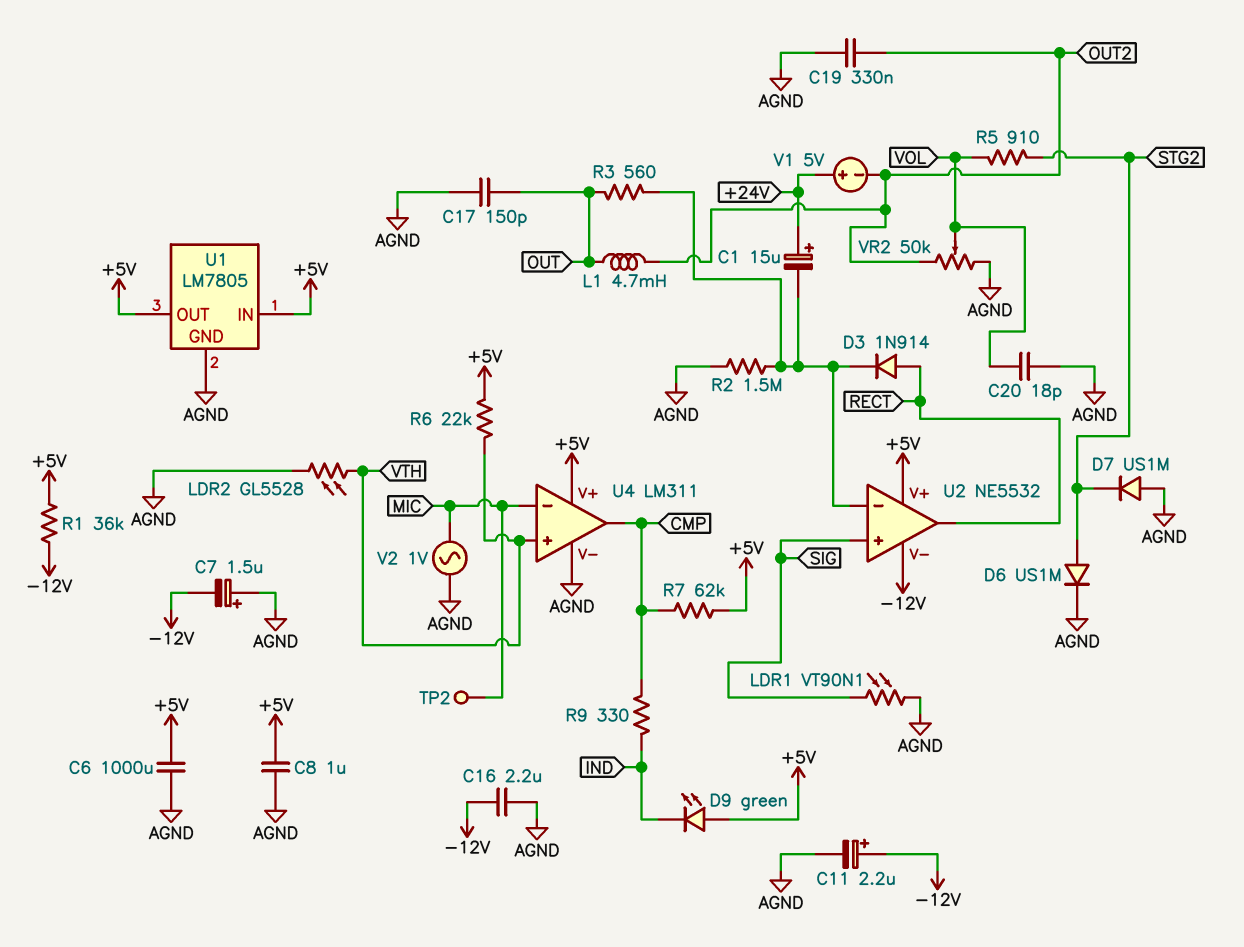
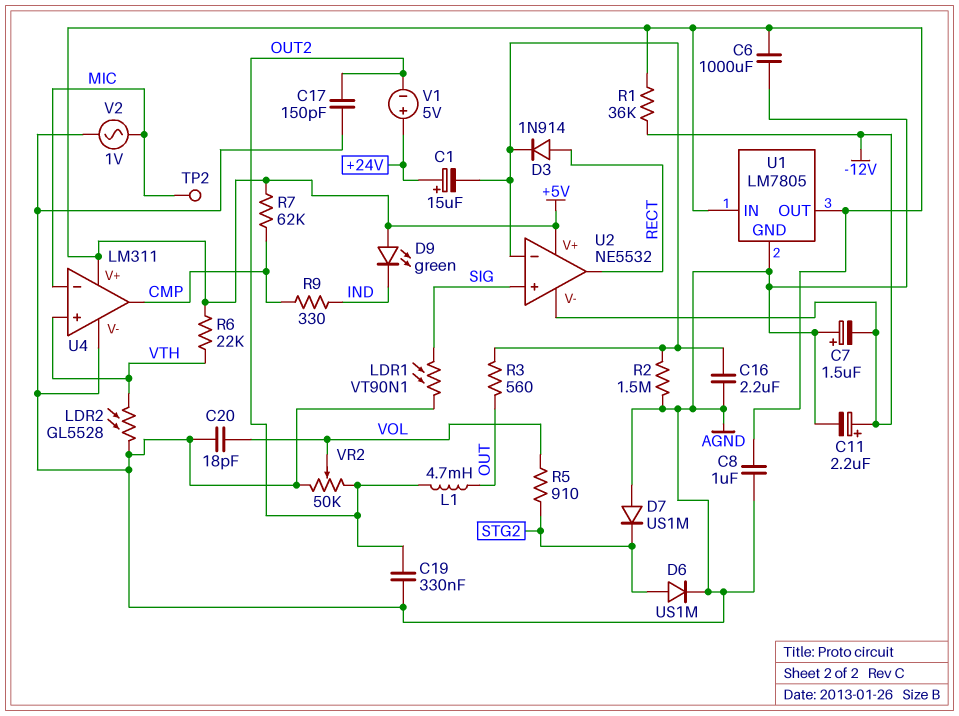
C16: 2.2uF (-12V, AGND) -> 2.2uF (AGND, U2/in-)
C17: 150pF (AGND, OUT) -> 150pF (AGND, OUT2)

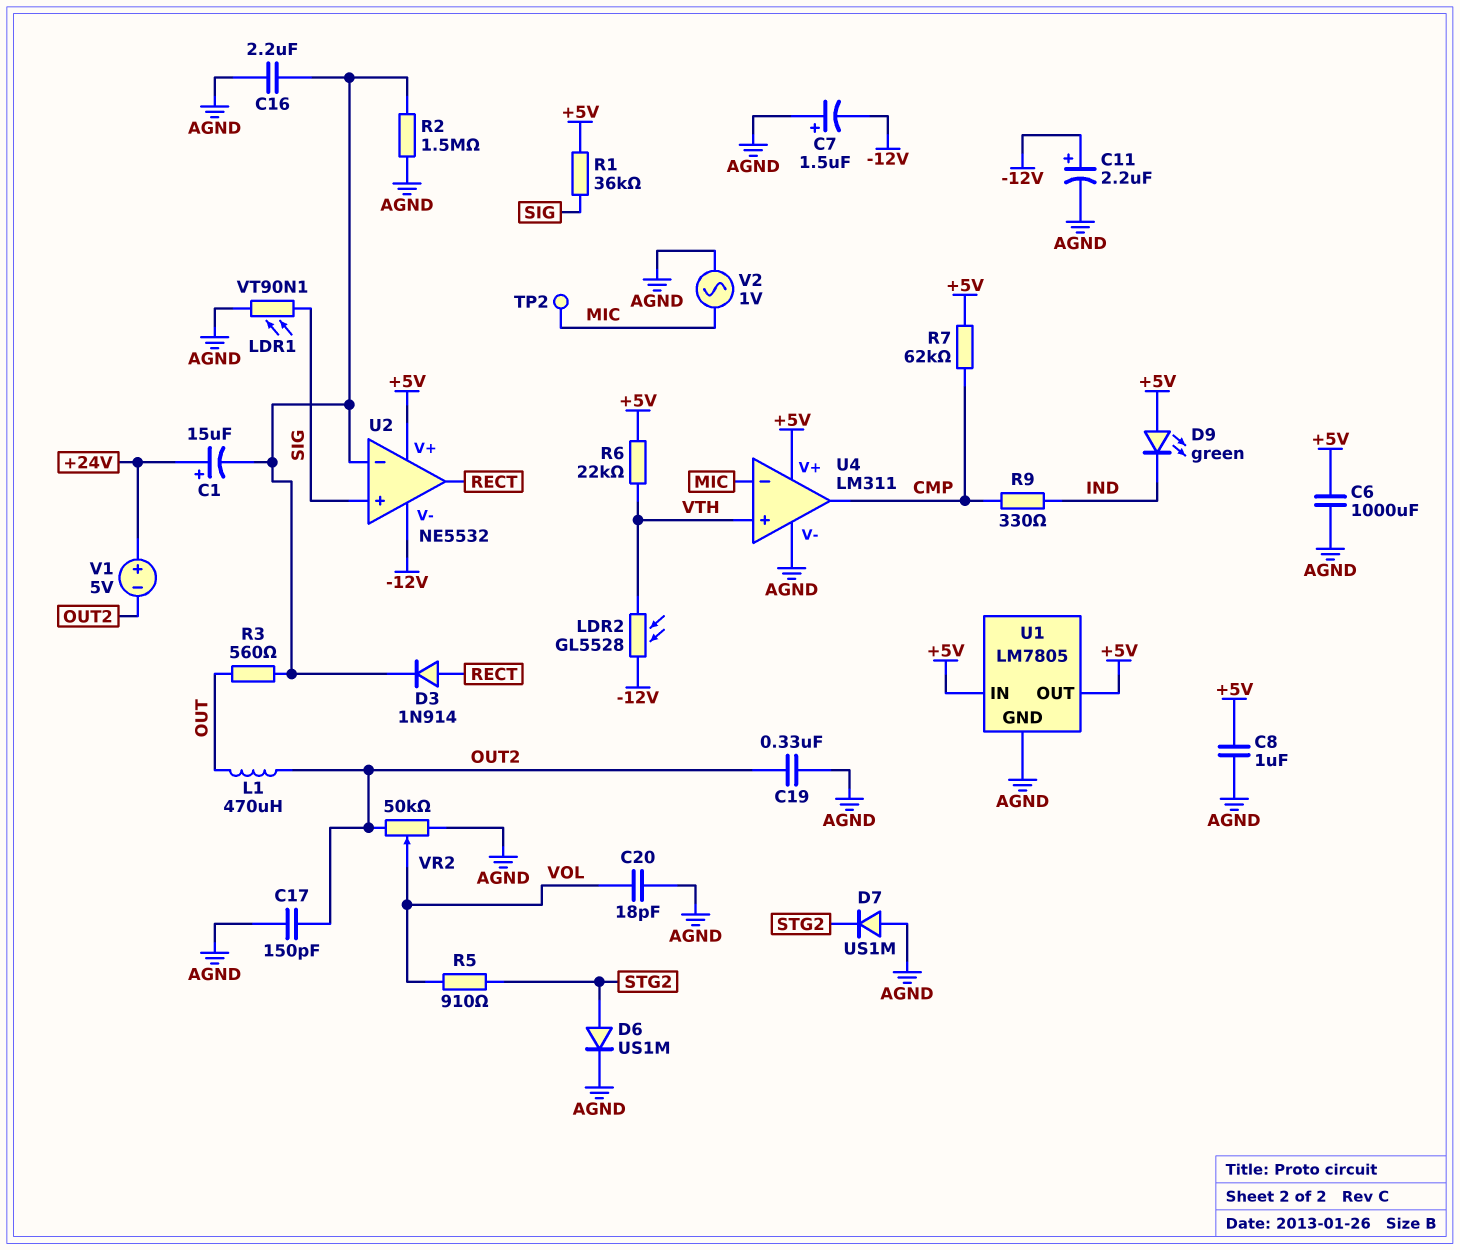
L1: 4.7mH (OUT, OUT2) -> 470uH (OUT, OUT2)
LDR2: GL5528 (AGND, VTH) -> GL5528 (-12V, VTH)
R1: 36k (+5V, -12V) -> 36k (+5V, SIG)

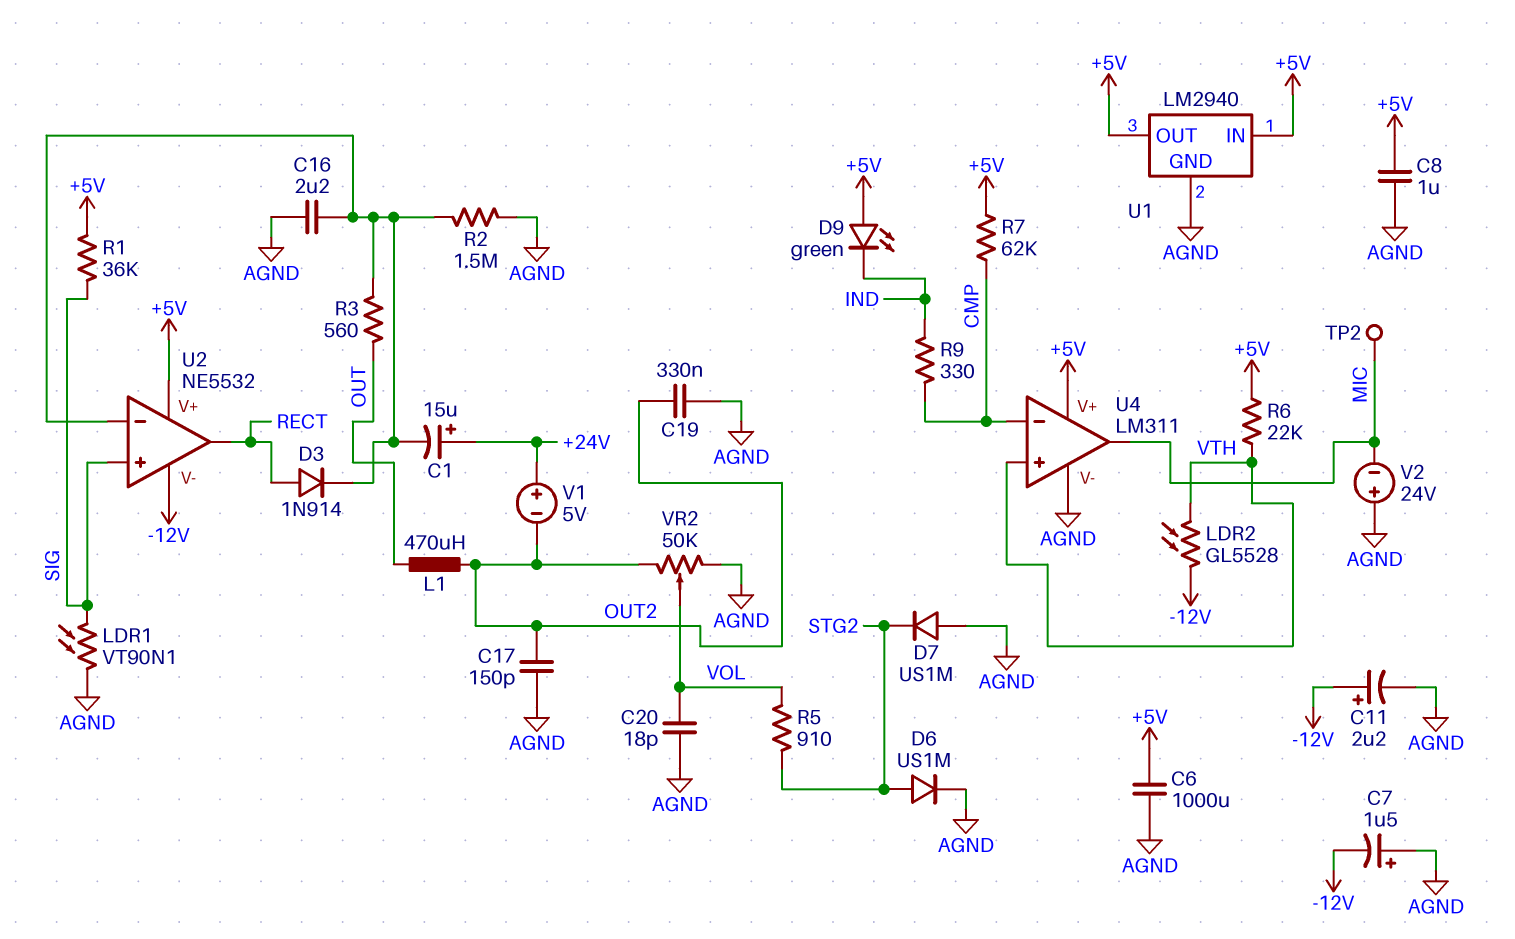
U1: LM7805 -> LM2940
U4 pin in-: MIC -> CMP
U4 pin out: CMP -> MIC
V2: AC 1V (AGND, MIC) -> 24V (plus AGND, minus MIC)

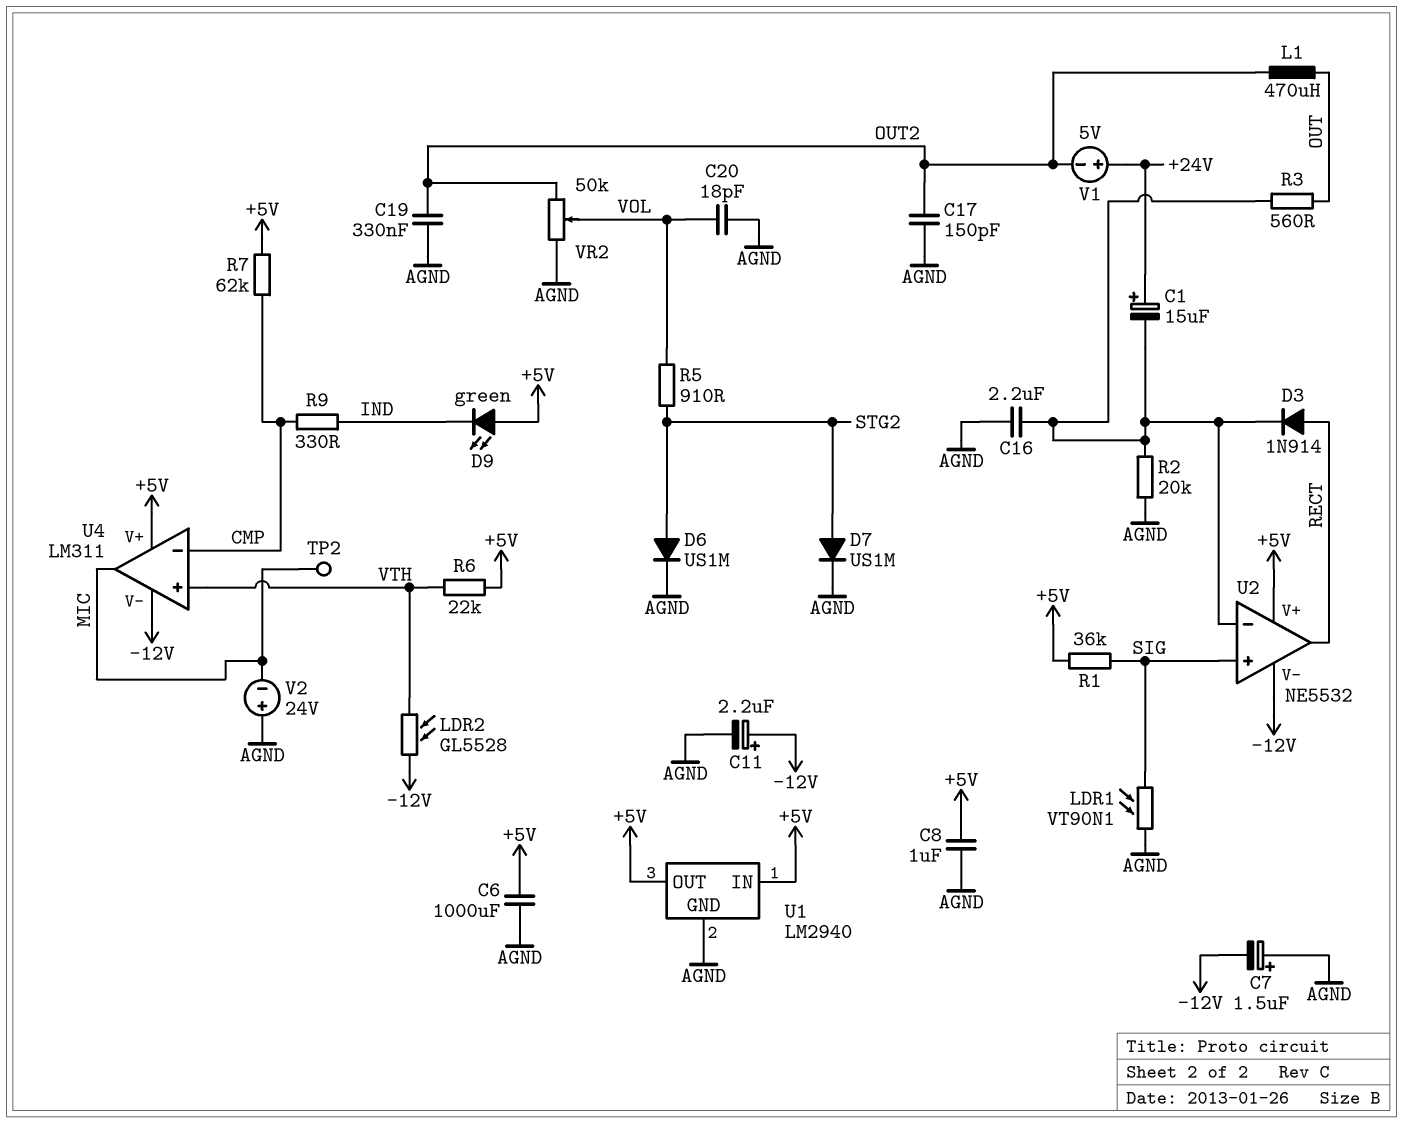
D7: diode US1M (A AGND, K STG2) -> diode US1M (A STG2, K AGND)
R2: 1.5M (AGND, U2/in-) -> 20k (AGND, U2/in-)
U4 pin V-: AGND -> -12V

